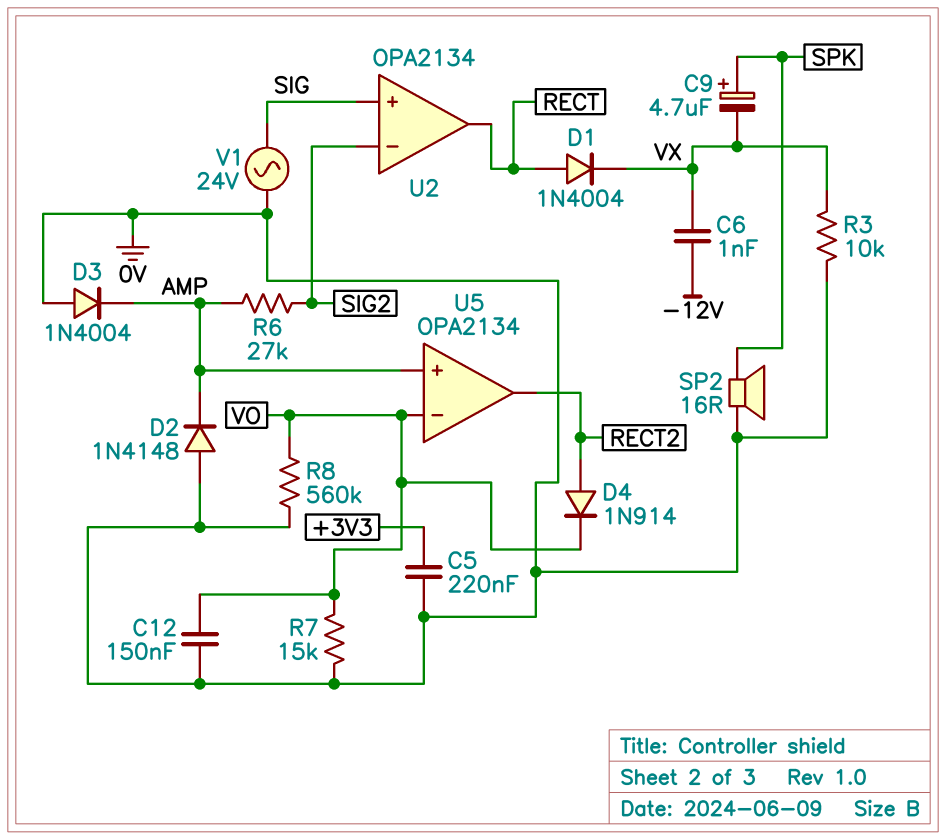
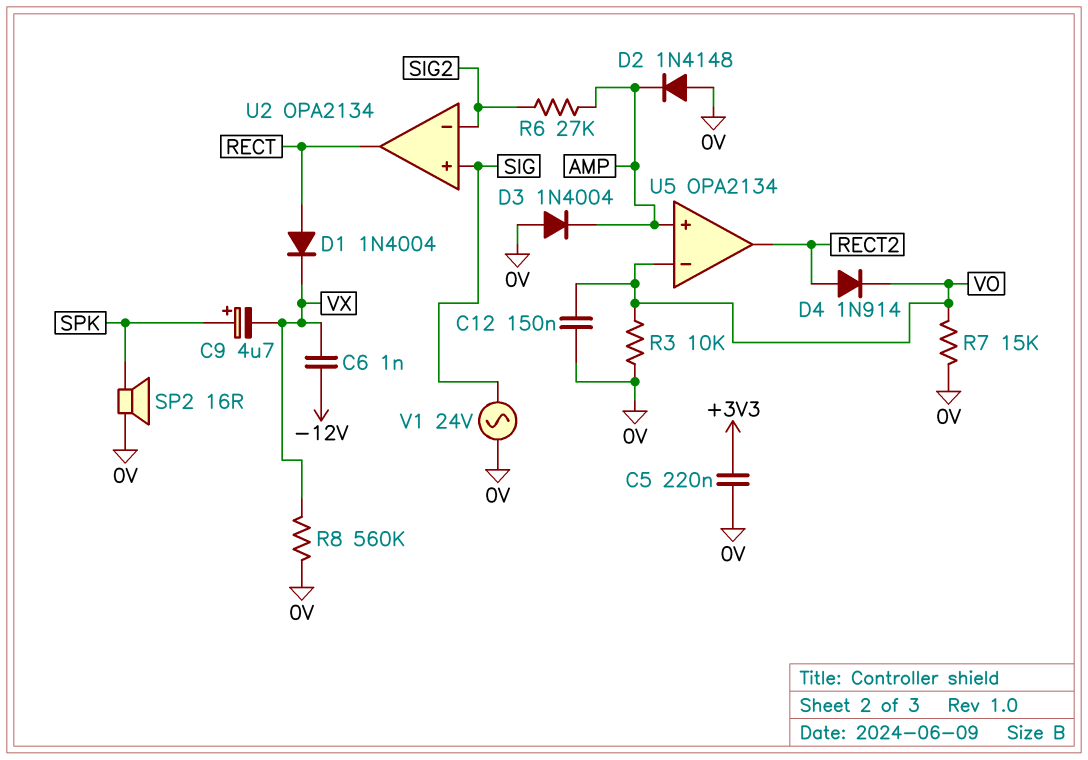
R3: 10k (0V, VX) -> 10k (0V, VO)
R8: 560k (0V, VO) -> 560k (0V, VX)

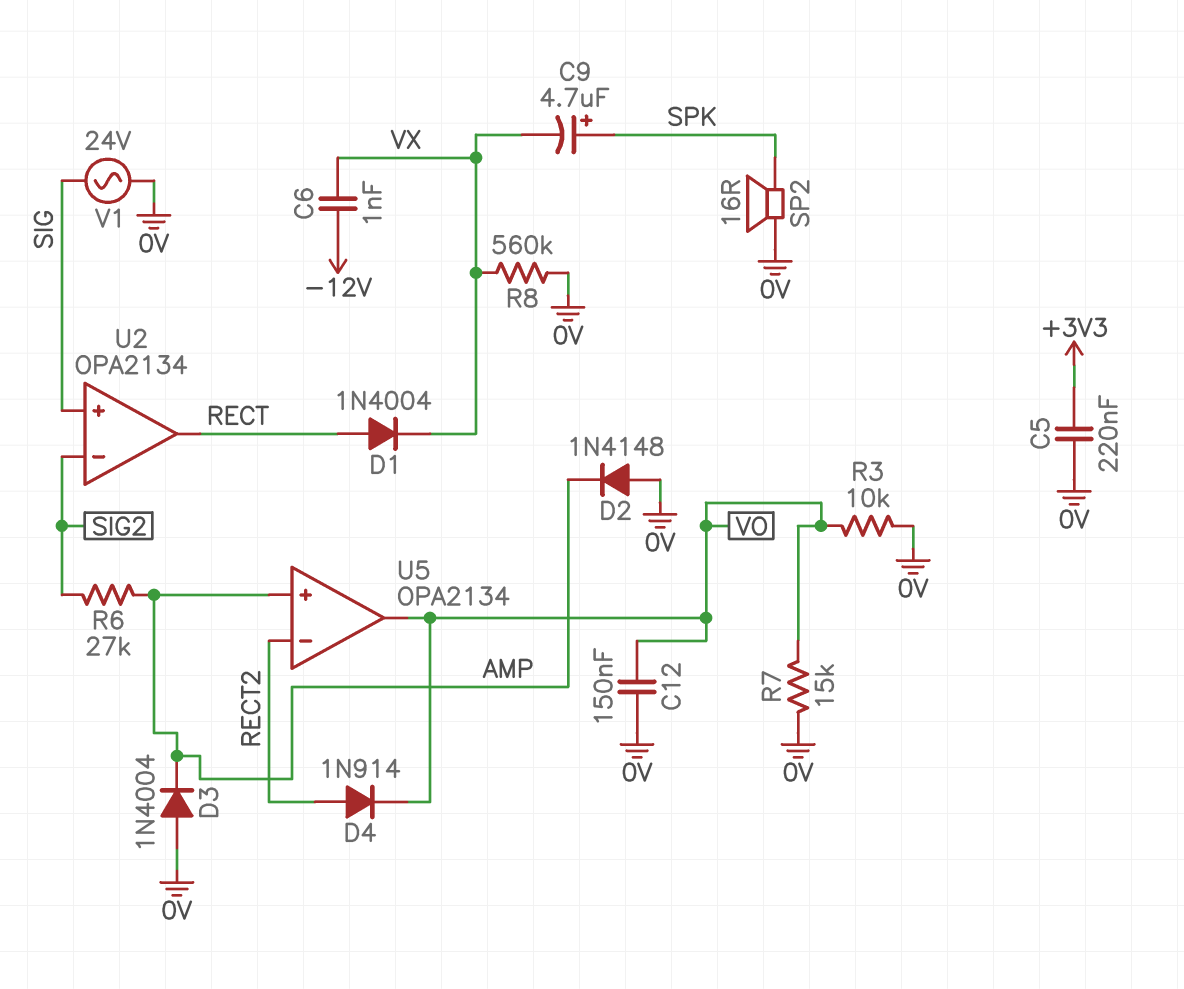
U5 pin in-: VO -> RECT2
U5 pin out: RECT2 -> VO

